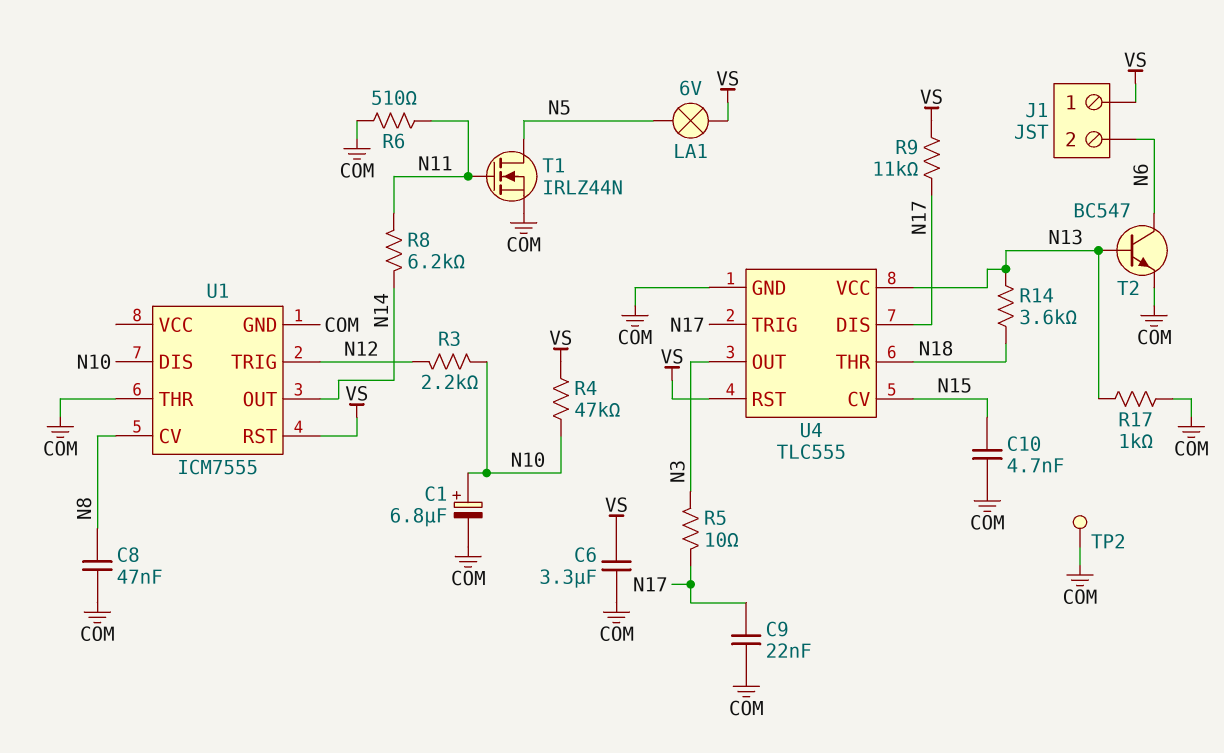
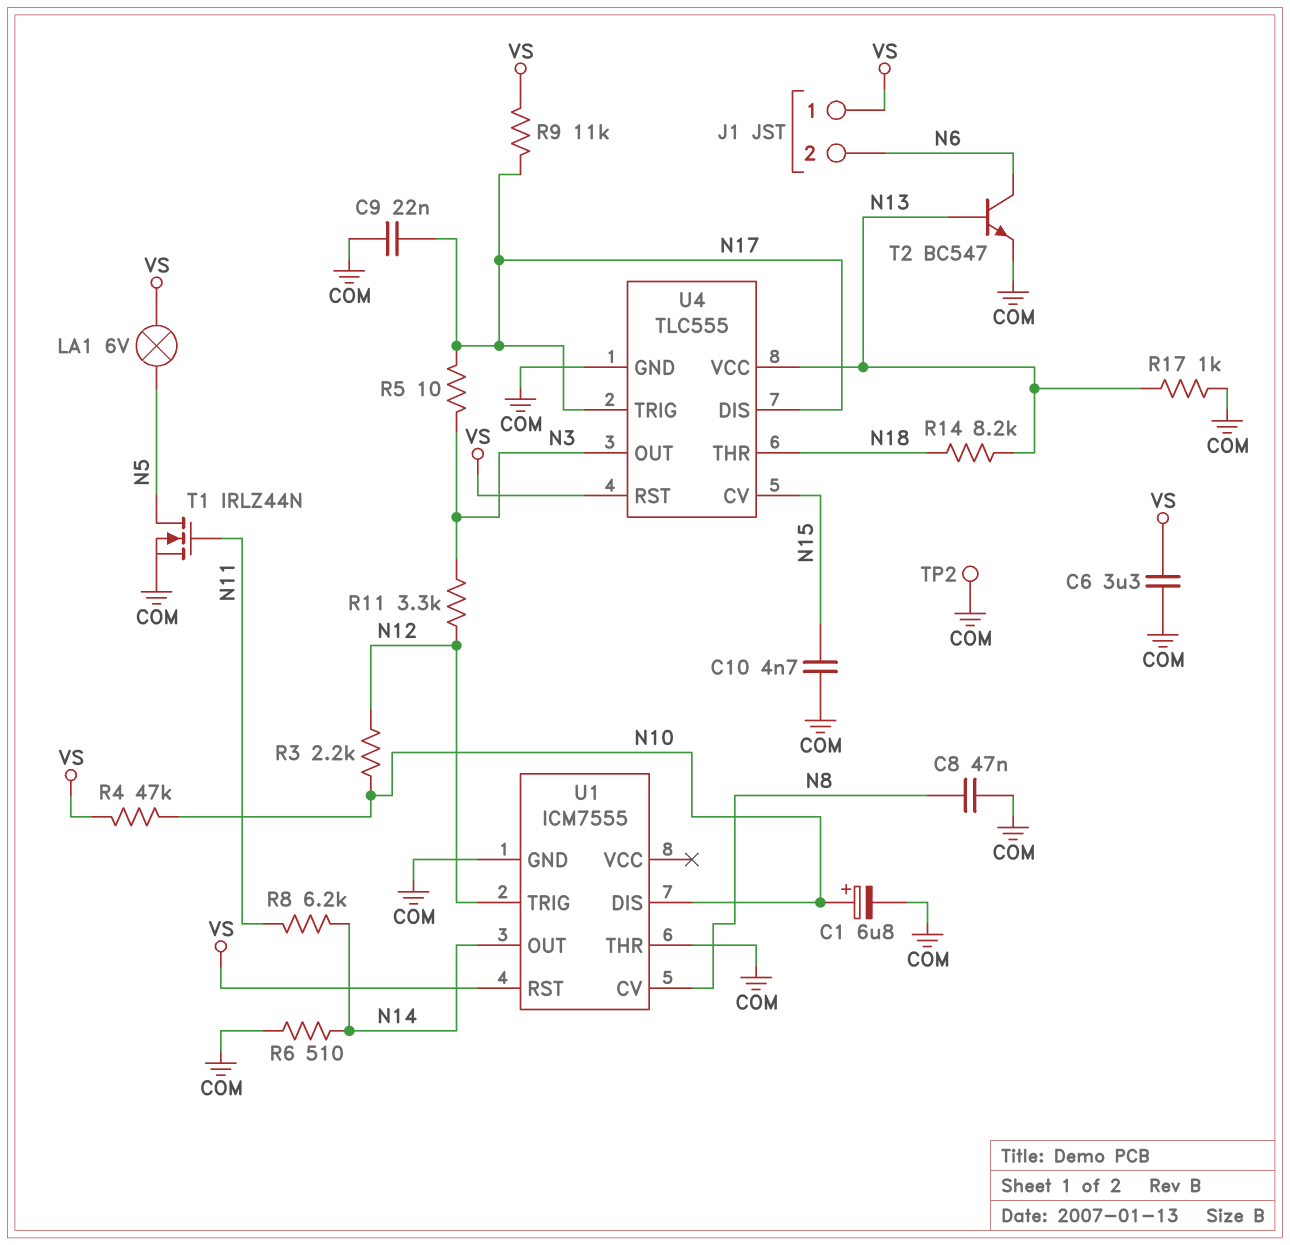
R6: 510 (COM, N11) -> 510 (COM, N14)
R11: none -> 3.3k (N3, N12)
R14: 3.6k (N13, N18) -> 8.2k (N13, N18)

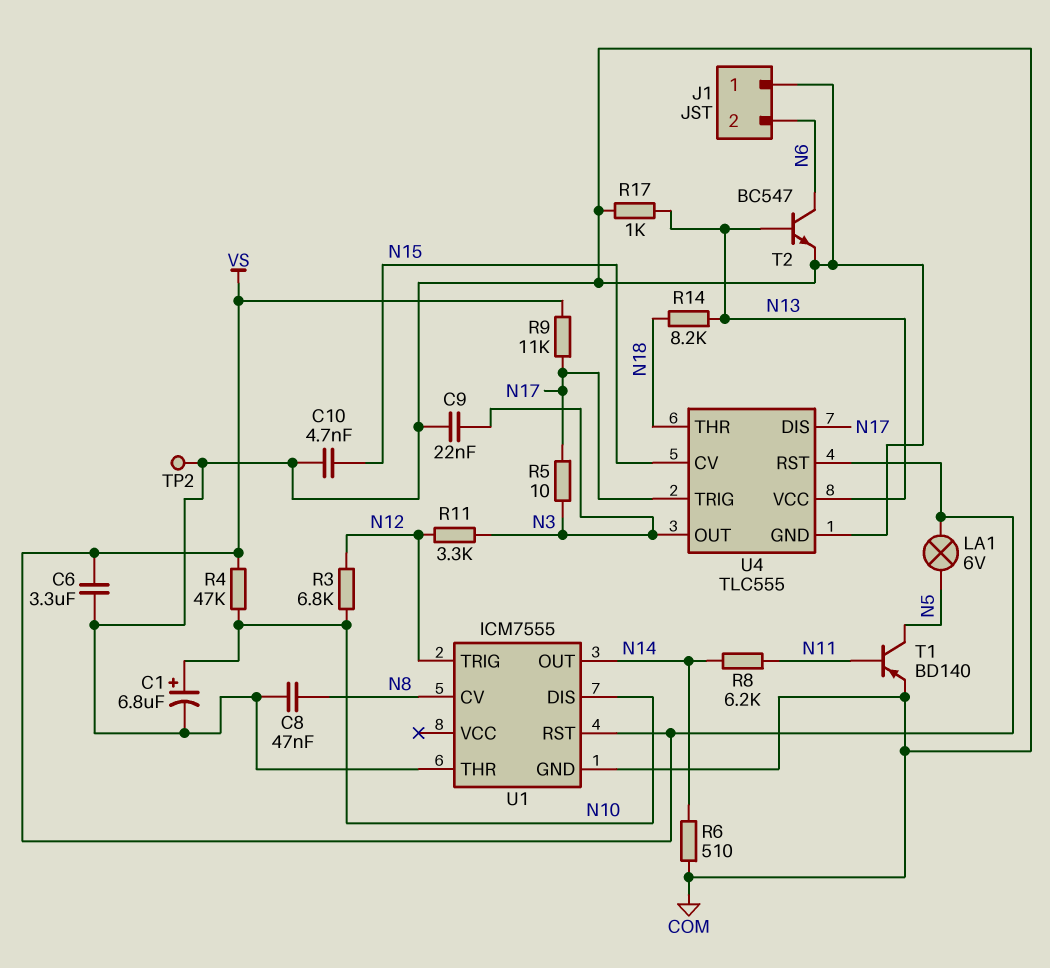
C9: 22nF (COM, N17) -> 22nF (COM, N3)
J1 pin 1: VS -> COM
R3: 2.2k (N10, N12) -> 6.8k (N10, N12)
T1: NMOS IRLZ44N (G N11, D N5, S COM) -> PNP BD140 (B N11, C N5, E COM)

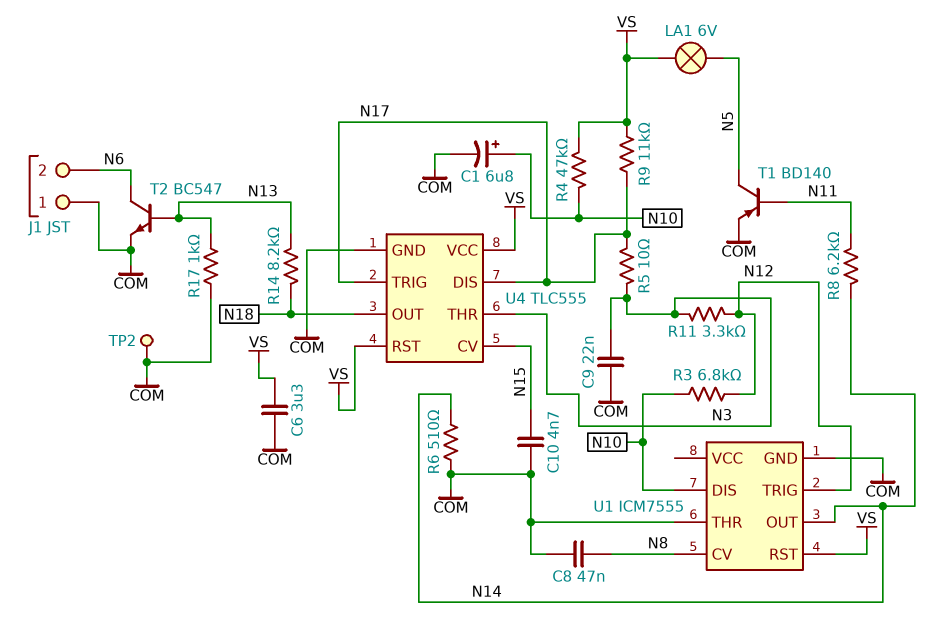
U4 pin OUT: N3 -> N18
U4 pin THR: N18 -> N3
U4 pin VCC: N13 -> VS

